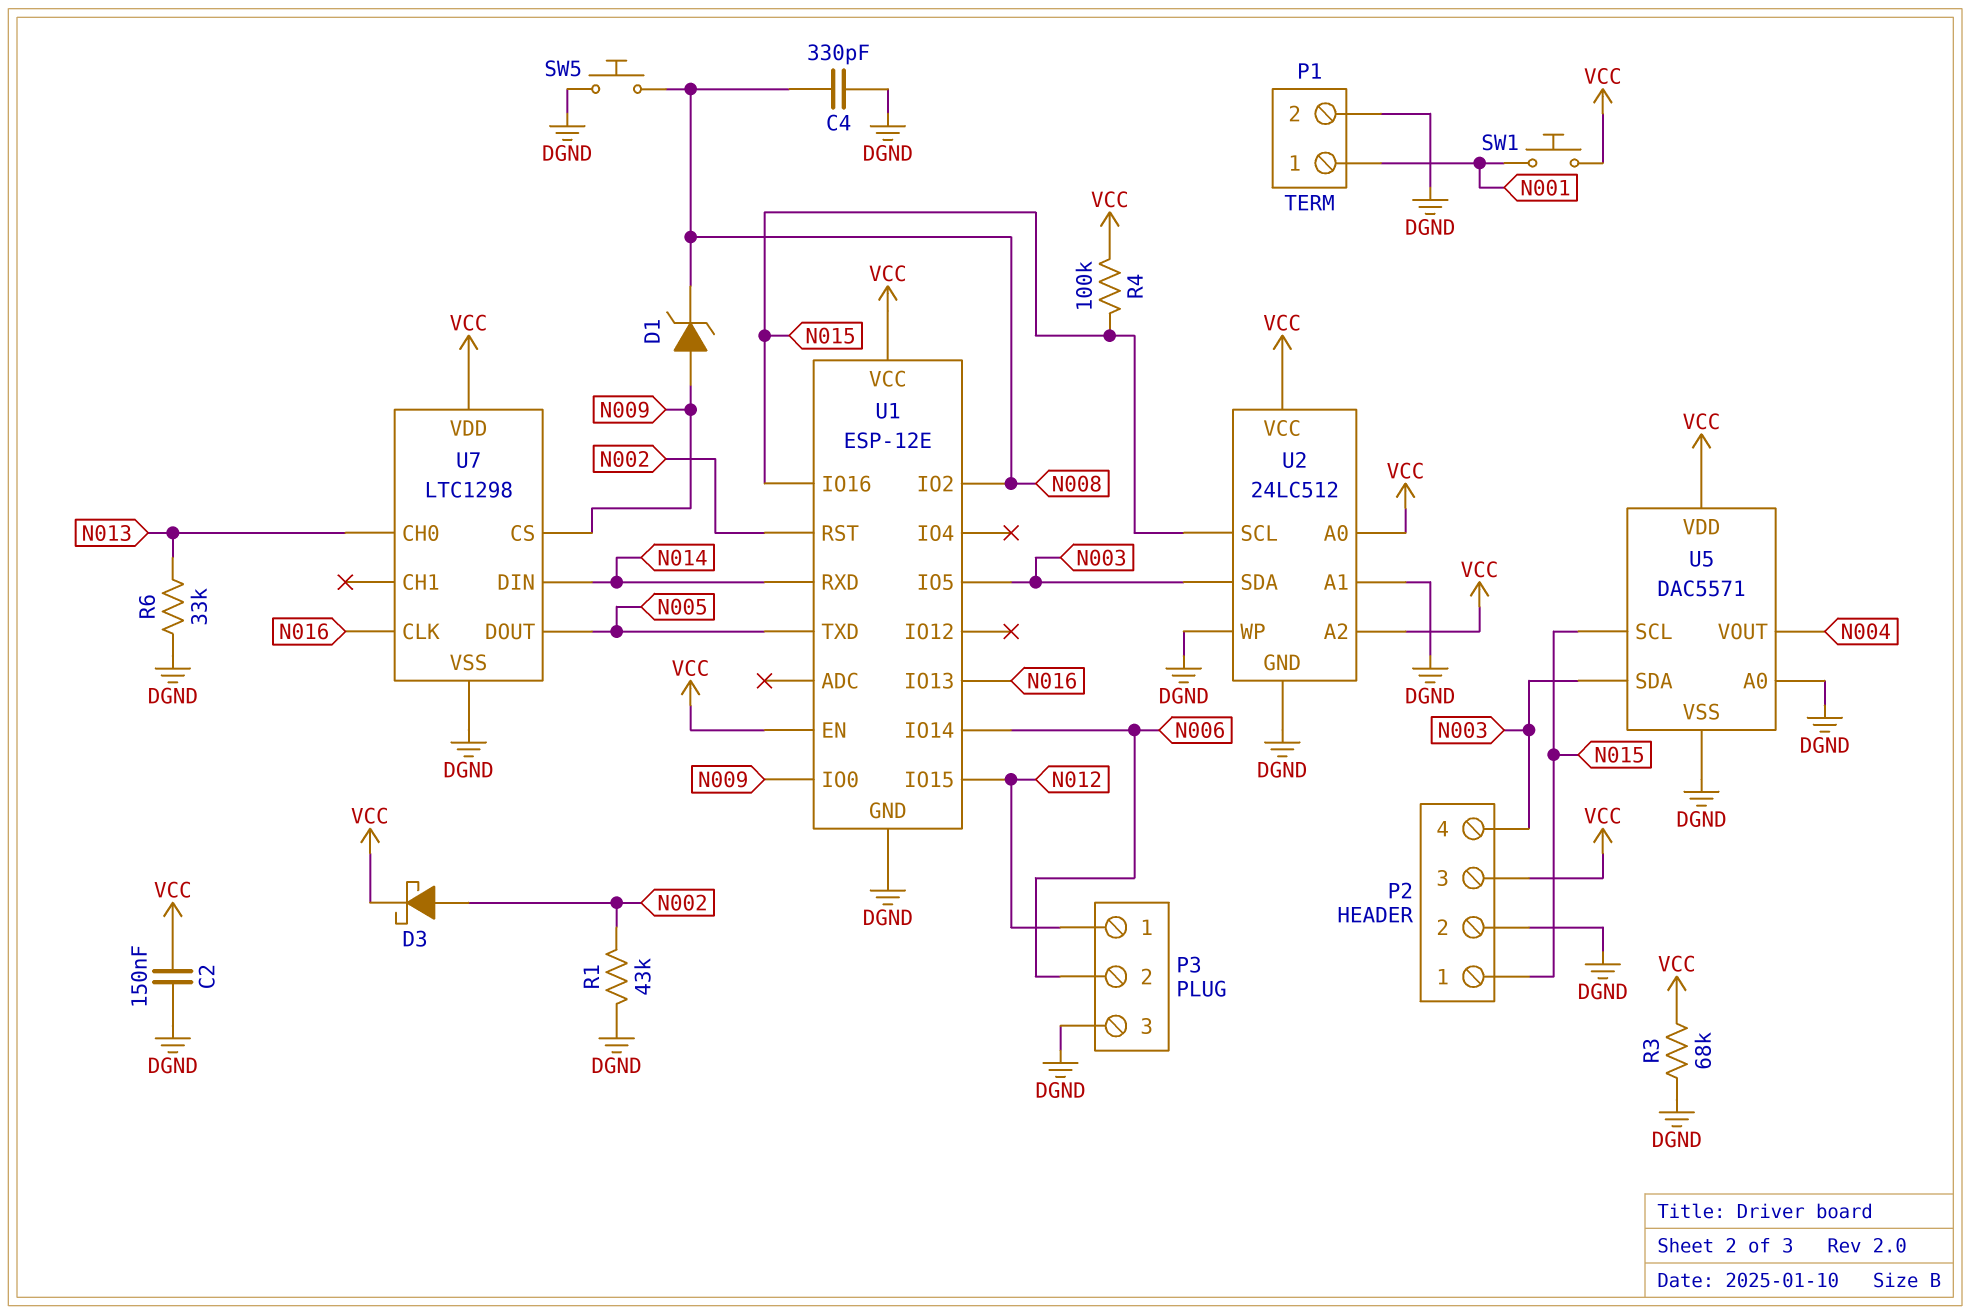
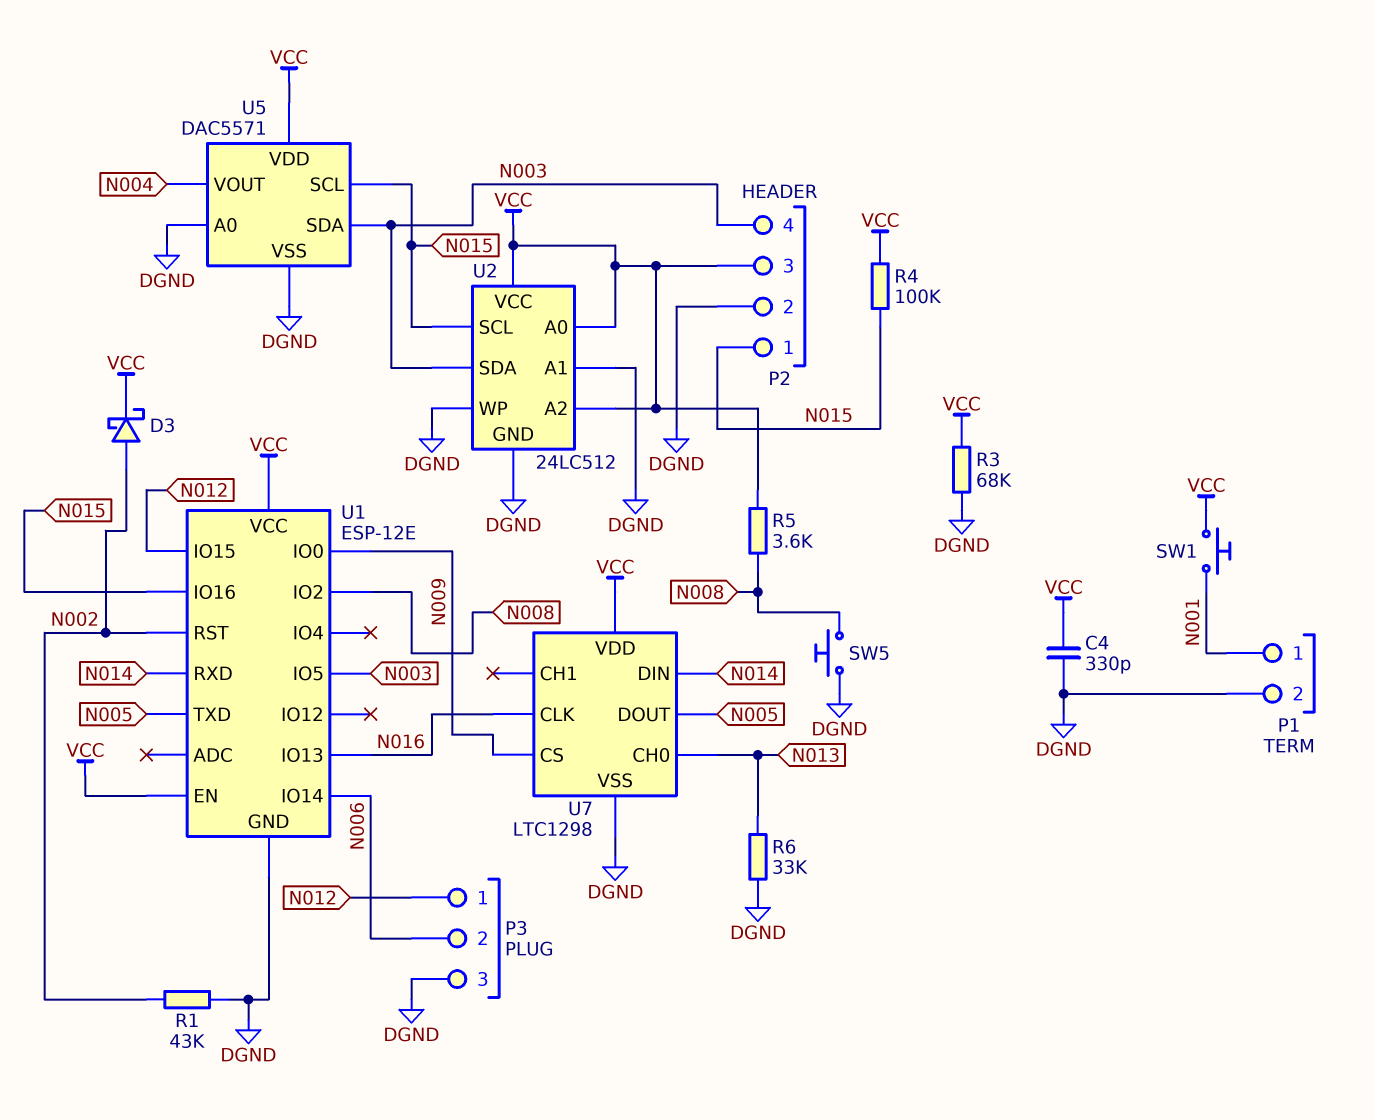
C2: 150nF (DGND, VCC) -> none
C4: 330pF (DGND, N008) -> 330pF (DGND, VCC)
D1: zener (A N009, K N008) -> none
R5: none -> 3.6k (N008, VCC)

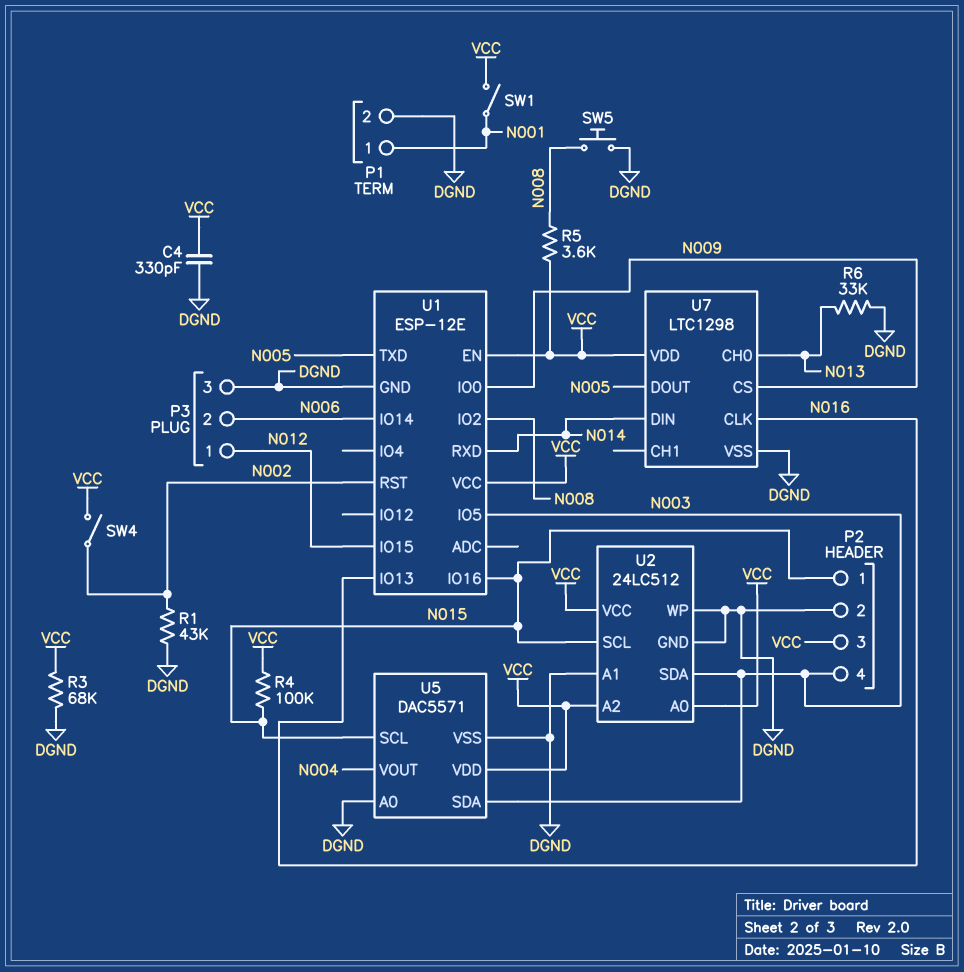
D3: schottky (A N002, K VCC) -> none
SW1: button (N001, VCC) -> switch (N001, VCC)
SW4: none -> switch (N002, VCC)

